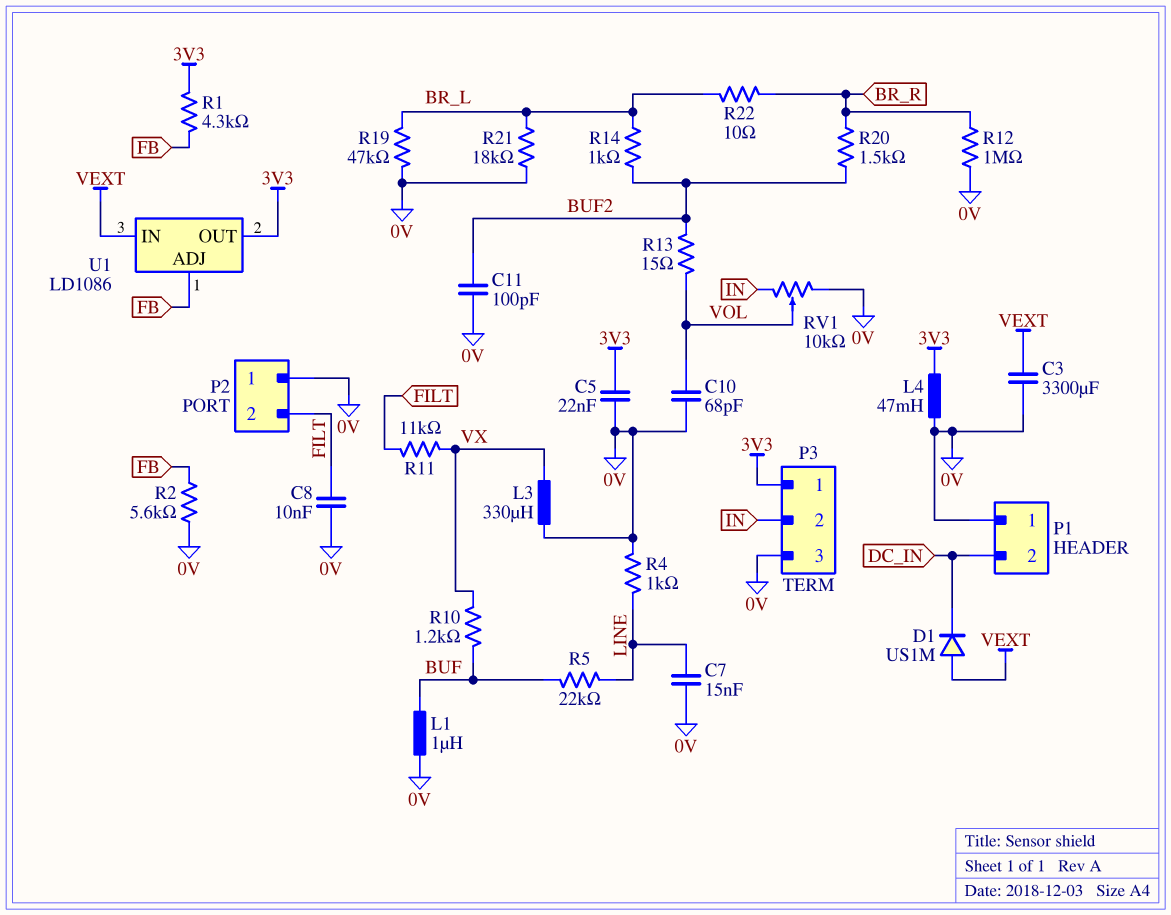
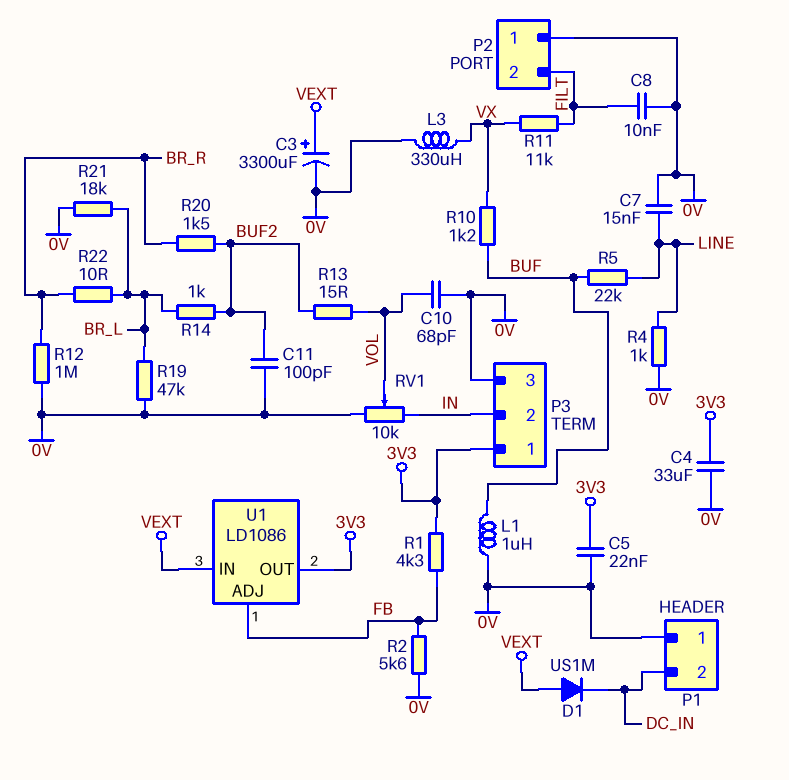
C3: 3300uF (0V, VEXT) -> 3300uF (plus VEXT, minus 0V)
C4: none -> 33uF (0V, 3V3)
L4: 47mH (0V, 3V3) -> none

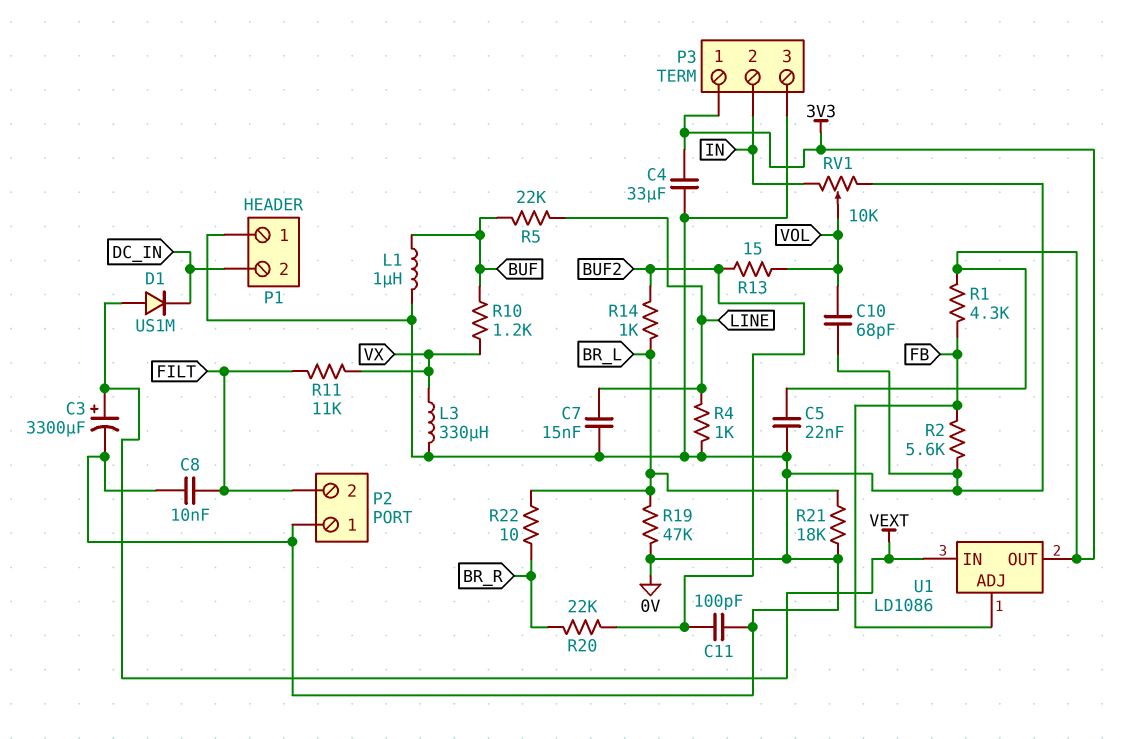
R12: 1M (0V, BR_R) -> none
R20: 1.5k (BR_R, BUF2) -> 22k (BR_R, BUF2)

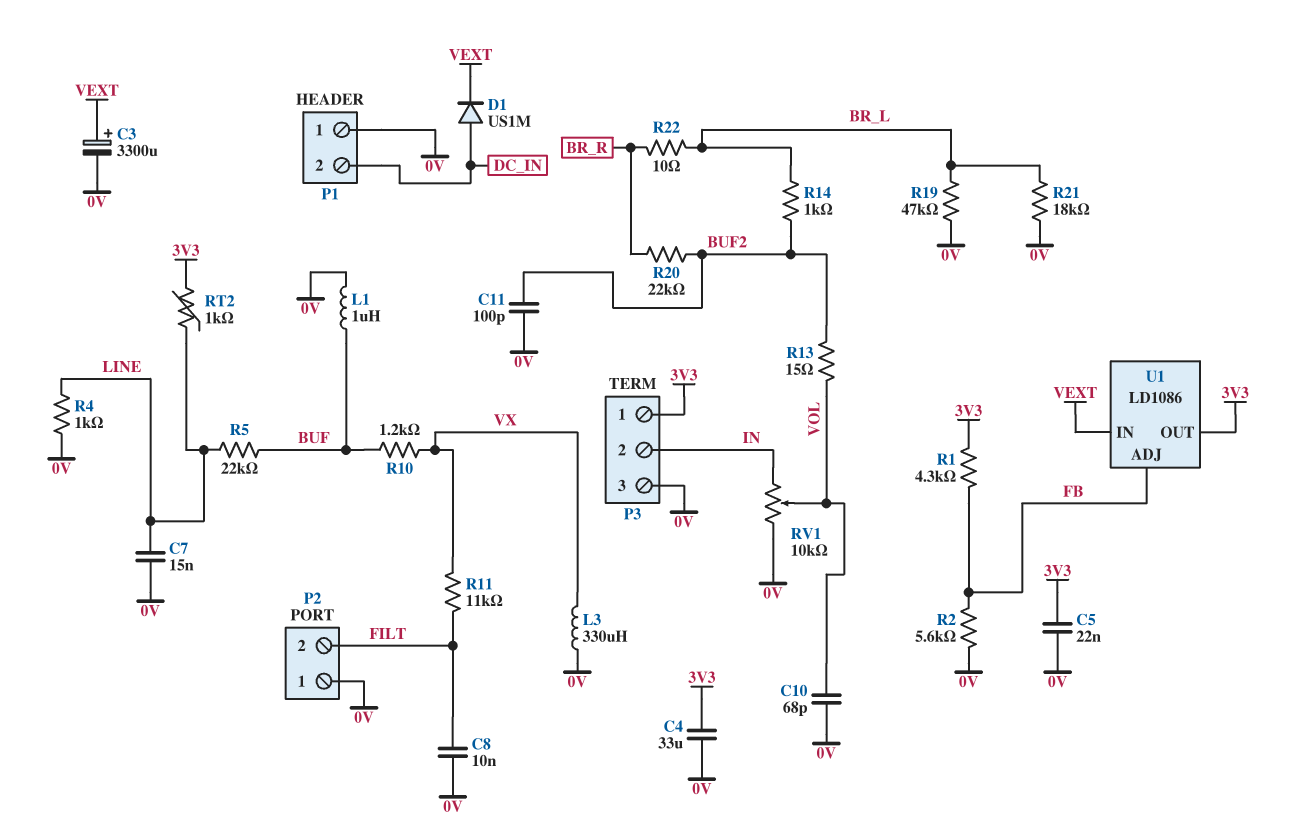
D1: diode US1M (A VEXT, K DC_IN) -> diode US1M (A DC_IN, K VEXT)
RT2: none -> 1k (3V3, LINE)

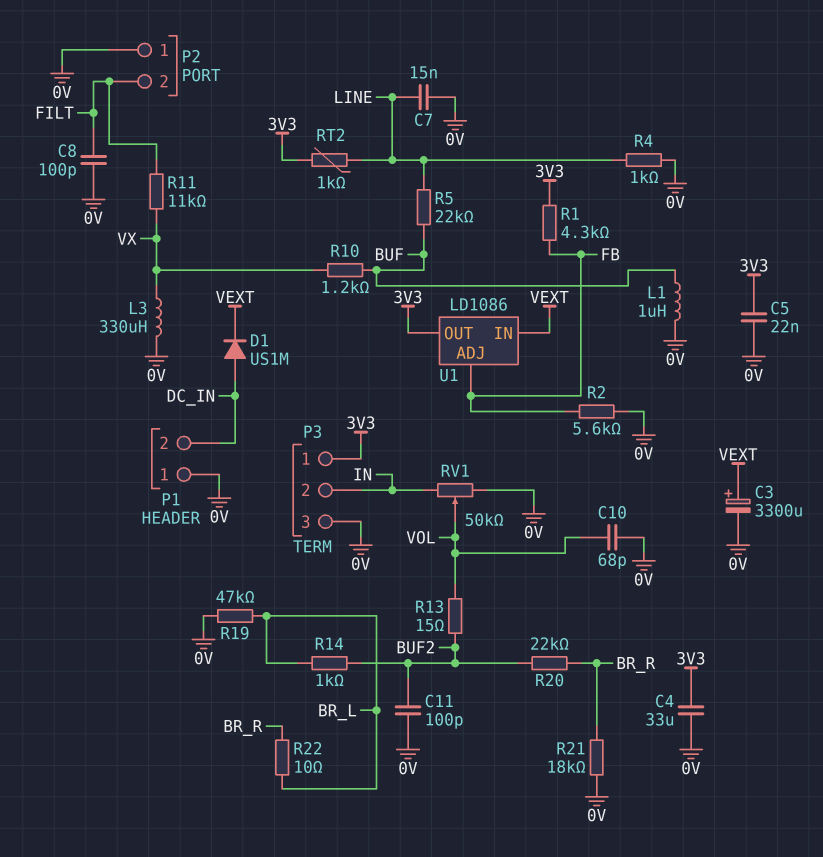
C8: 10nF (0V, FILT) -> 100pF (0V, FILT)
R21: 18k (0V, BR_L) -> 18k (0V, BR_R)
RV1: 10k (0V, IN, wiper VOL) -> 50k (0V, IN, wiper VOL)

